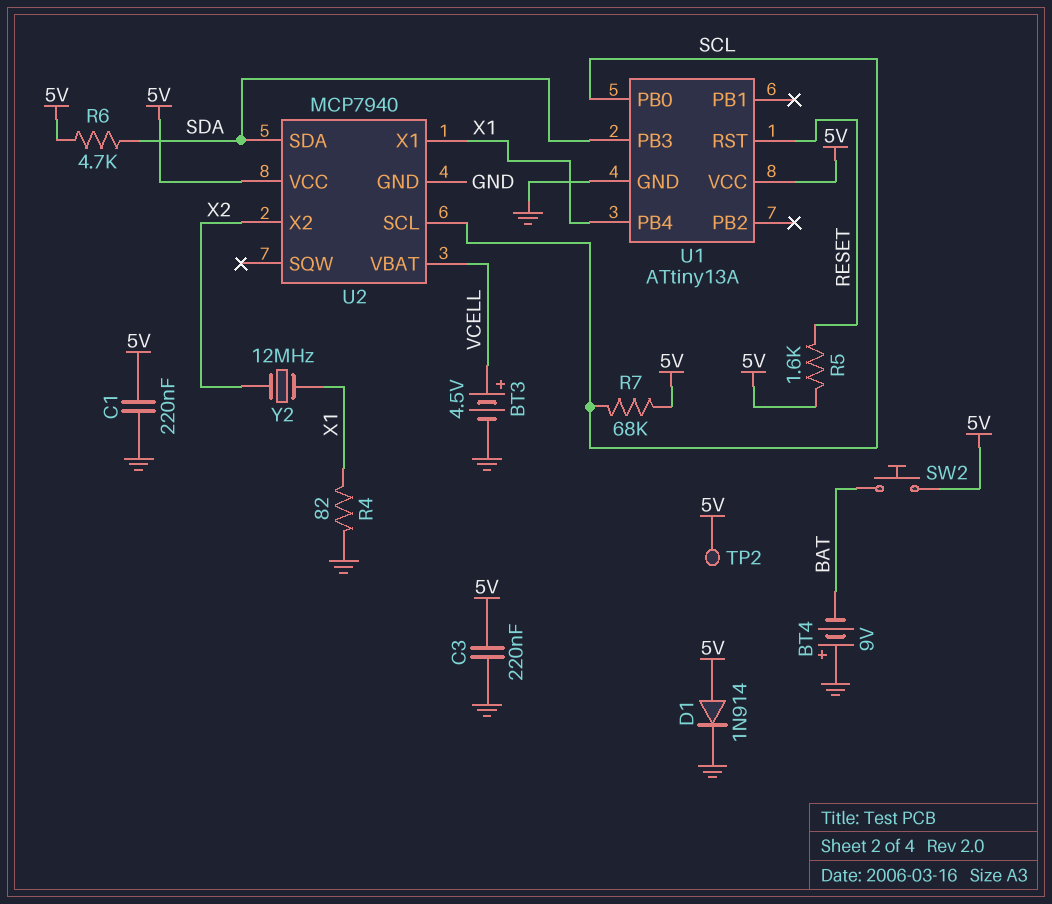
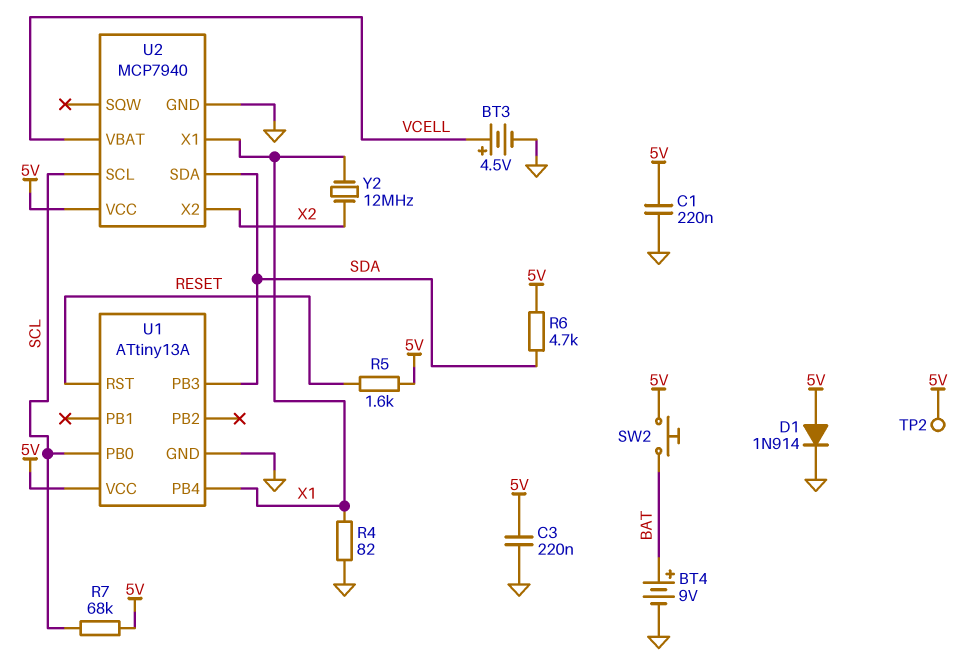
BT4: 9V (plus GND, minus BAT) -> 9V (plus BAT, minus GND)

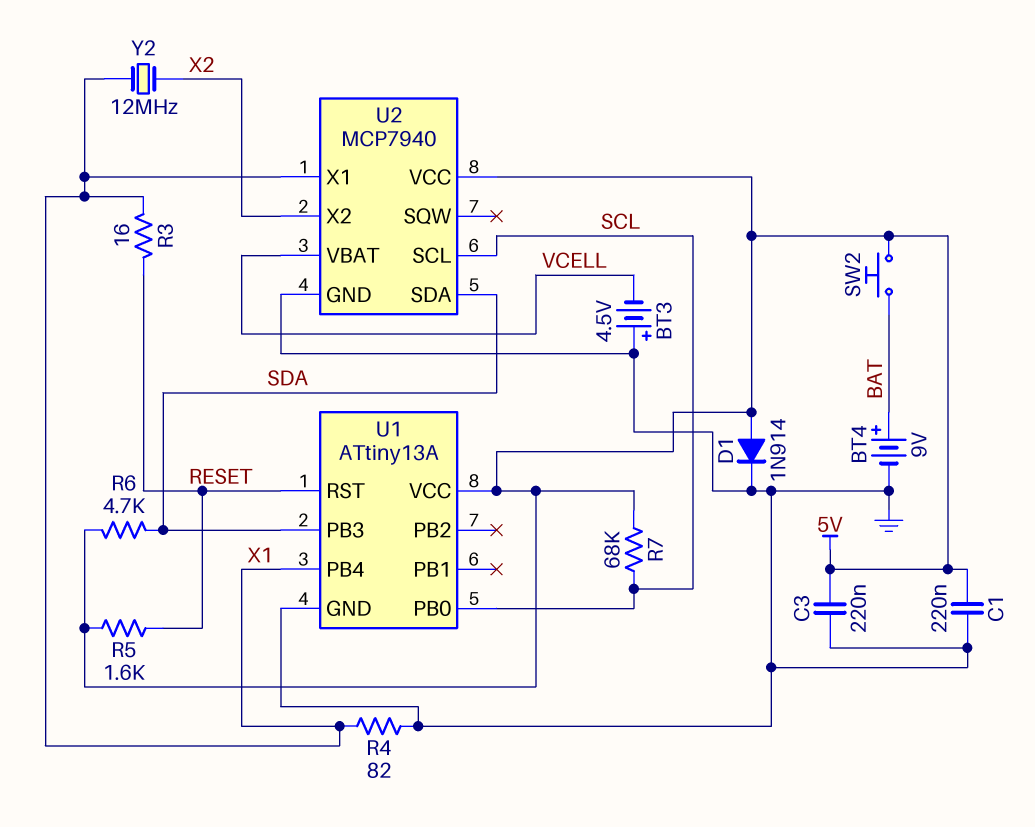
BT3: 4.5V (plus VCELL, minus GND) -> 4.5V (plus GND, minus VCELL)
R3: none -> 16 (RESET, X1)
TP2: test point (5V) -> none

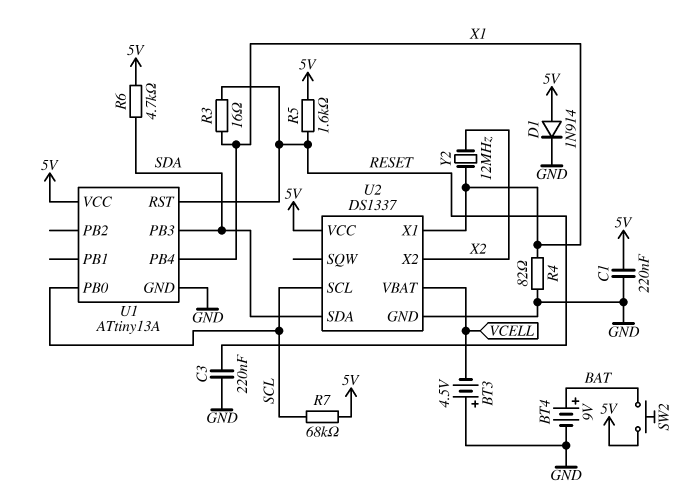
C3: 220nF (5V, GND) -> 220nF (GND, RESET)
U2: MCP7940 -> DS1337

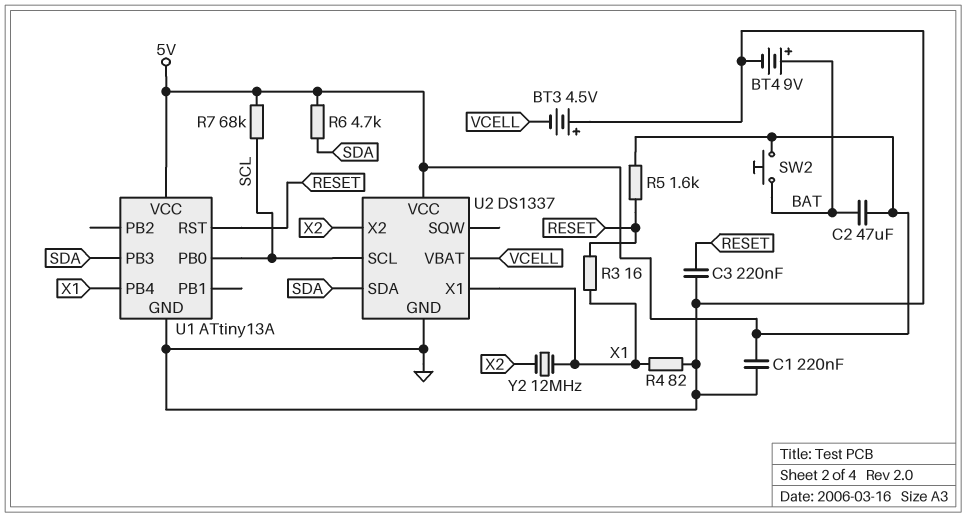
C2: none -> 47uF (5V, BAT)
D1: diode 1N914 (A 5V, K GND) -> none

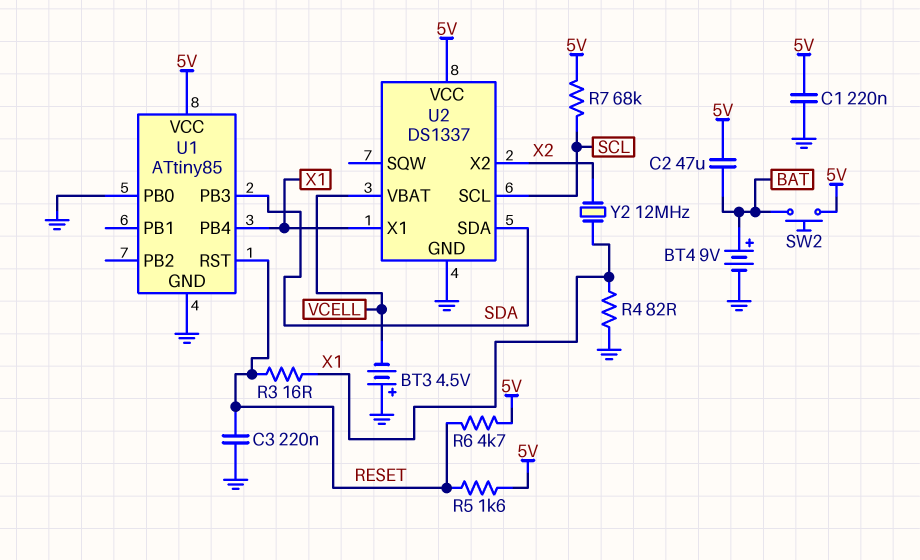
R6: 4.7k (5V, SDA) -> 4.7k (5V, RESET)
U1: ATtiny13A -> ATtiny85
U1 pin PB0: SCL -> GND

